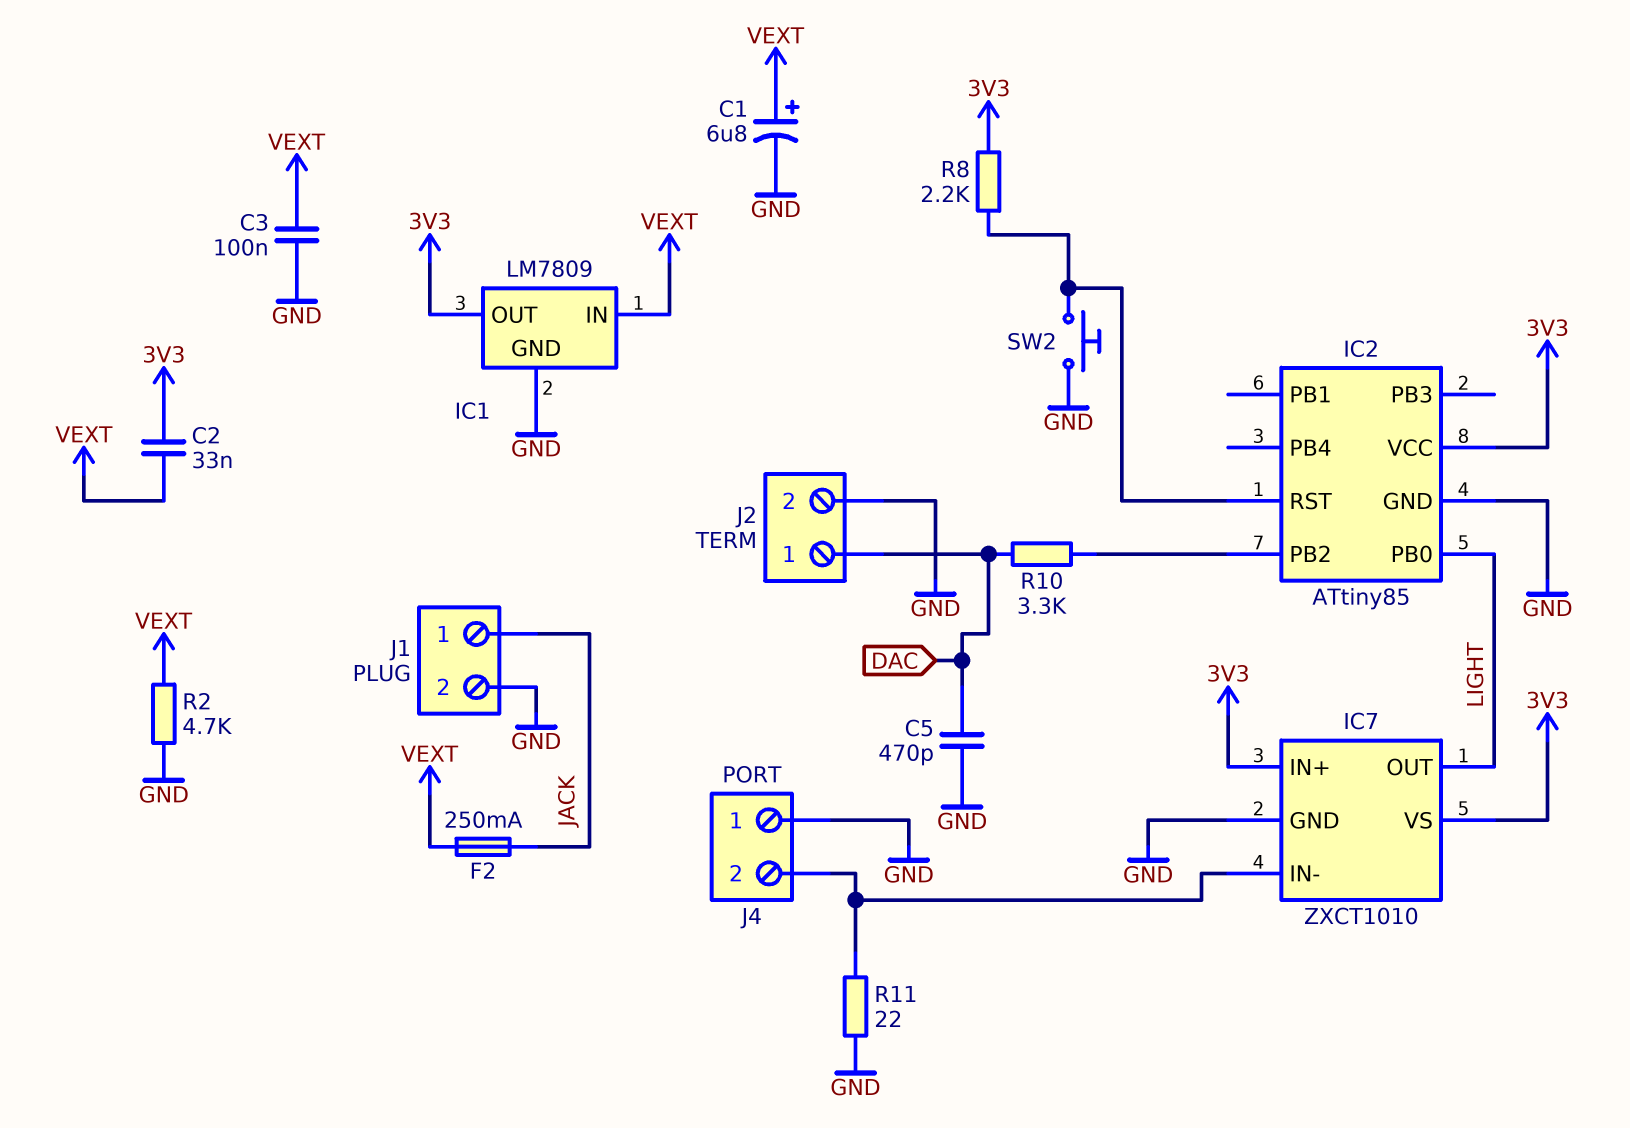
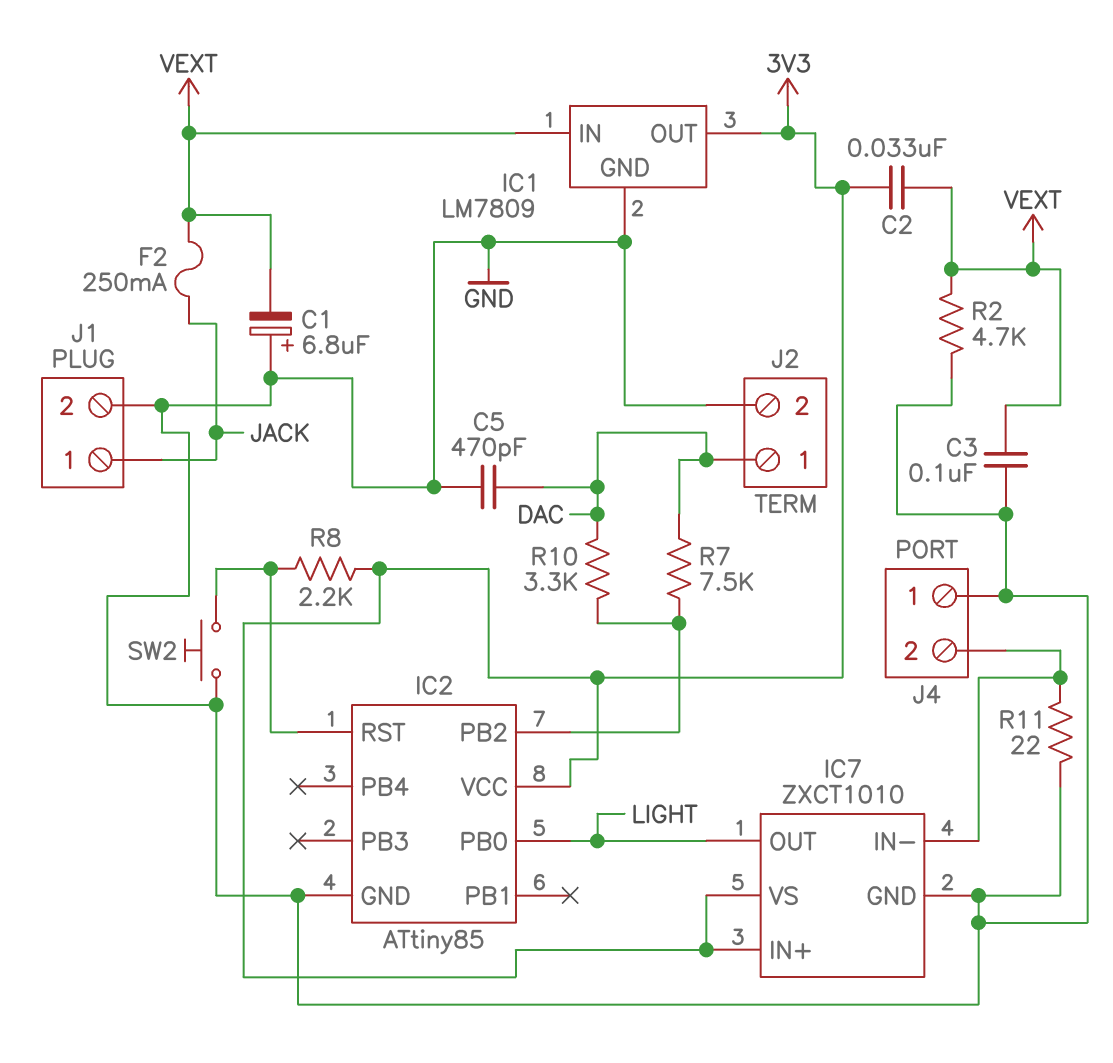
C1: 6.8uF (plus VEXT, minus GND) -> 6.8uF (plus GND, minus VEXT)
R7: none -> 7.5k (DAC, IC2/PB2)

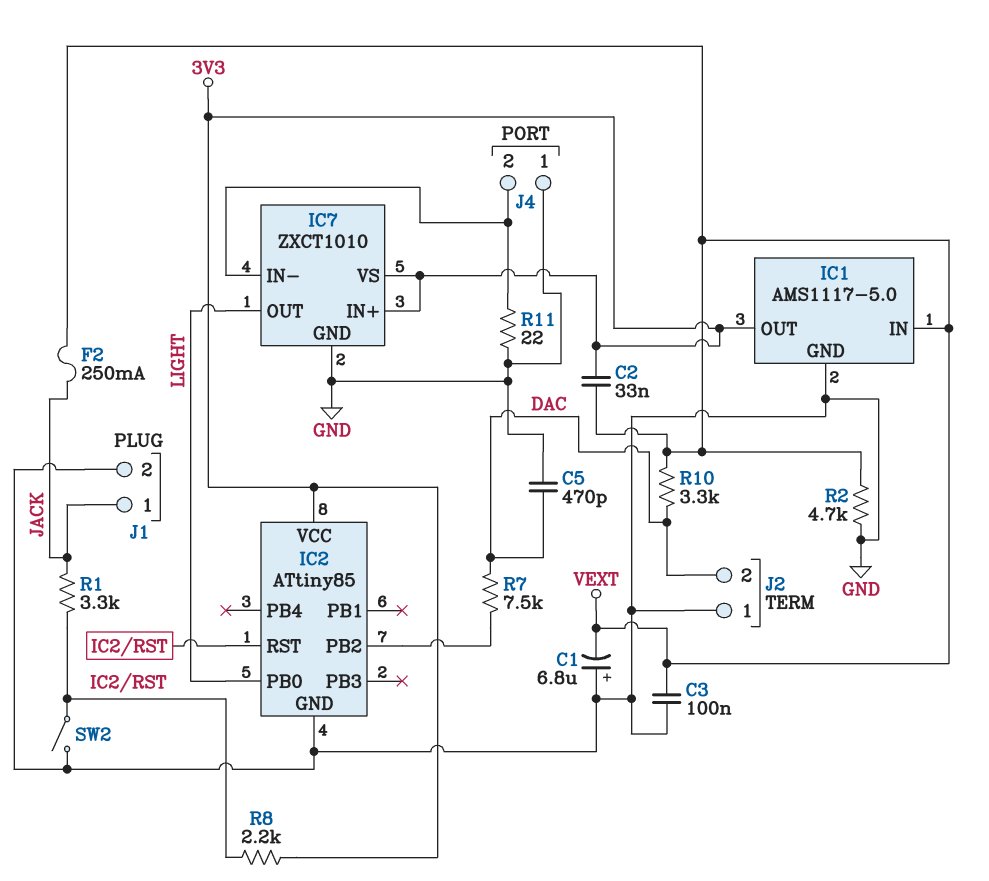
IC1: LM7809 -> AMS1117-5.0
J2 pin 1: DAC -> GND
J2 pin 2: GND -> DAC
R1: none -> 3.3k (IC2/RST, JACK)
R10: 3.3k (DAC, IC2/PB2) -> 3.3k (DAC, VEXT)
SW2: button (GND, IC2/RST) -> switch (GND, IC2/RST)

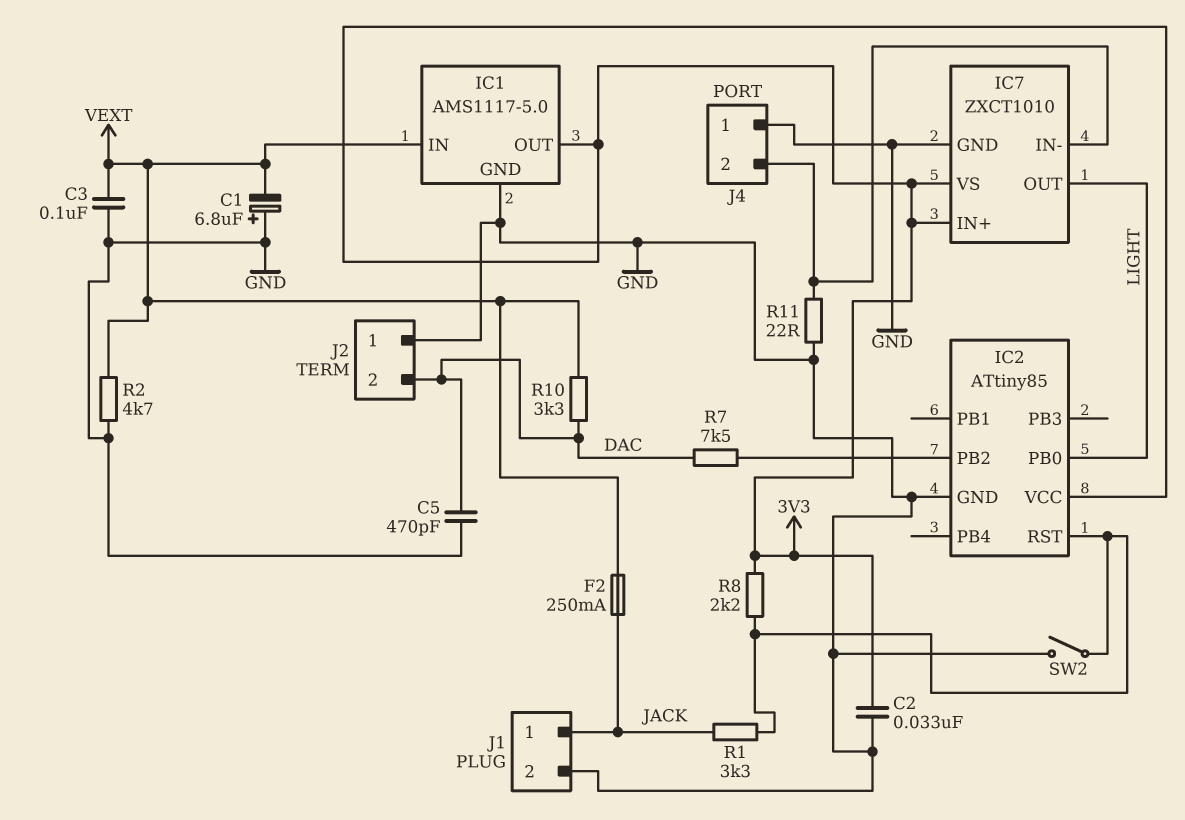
C2: 33nF (3V3, VEXT) -> 33nF (3V3, GND)

